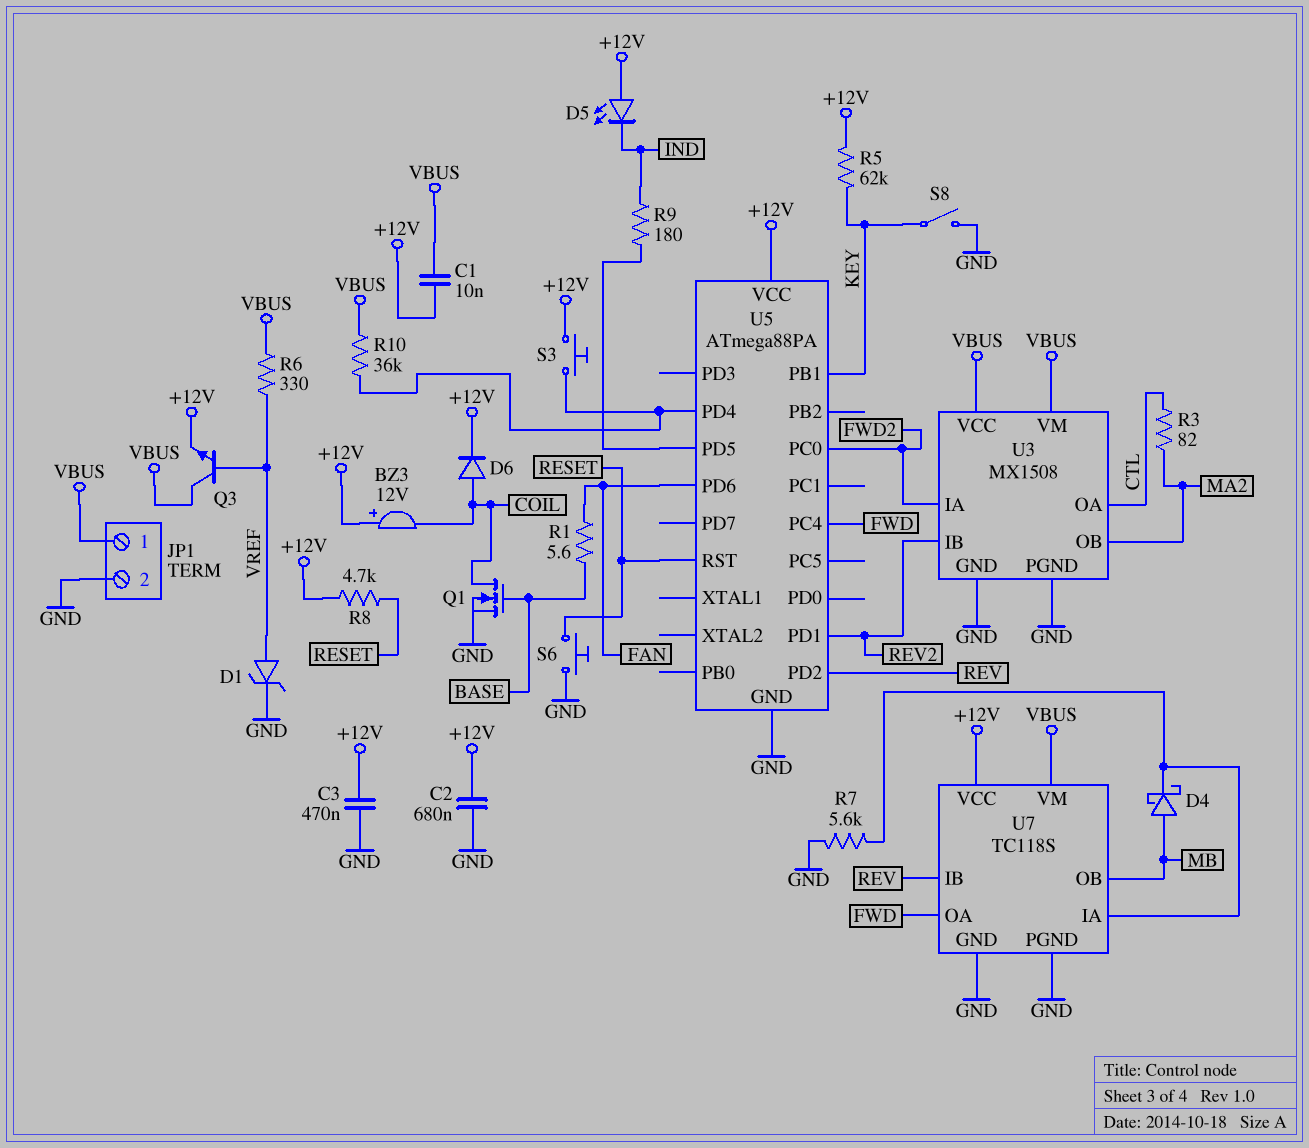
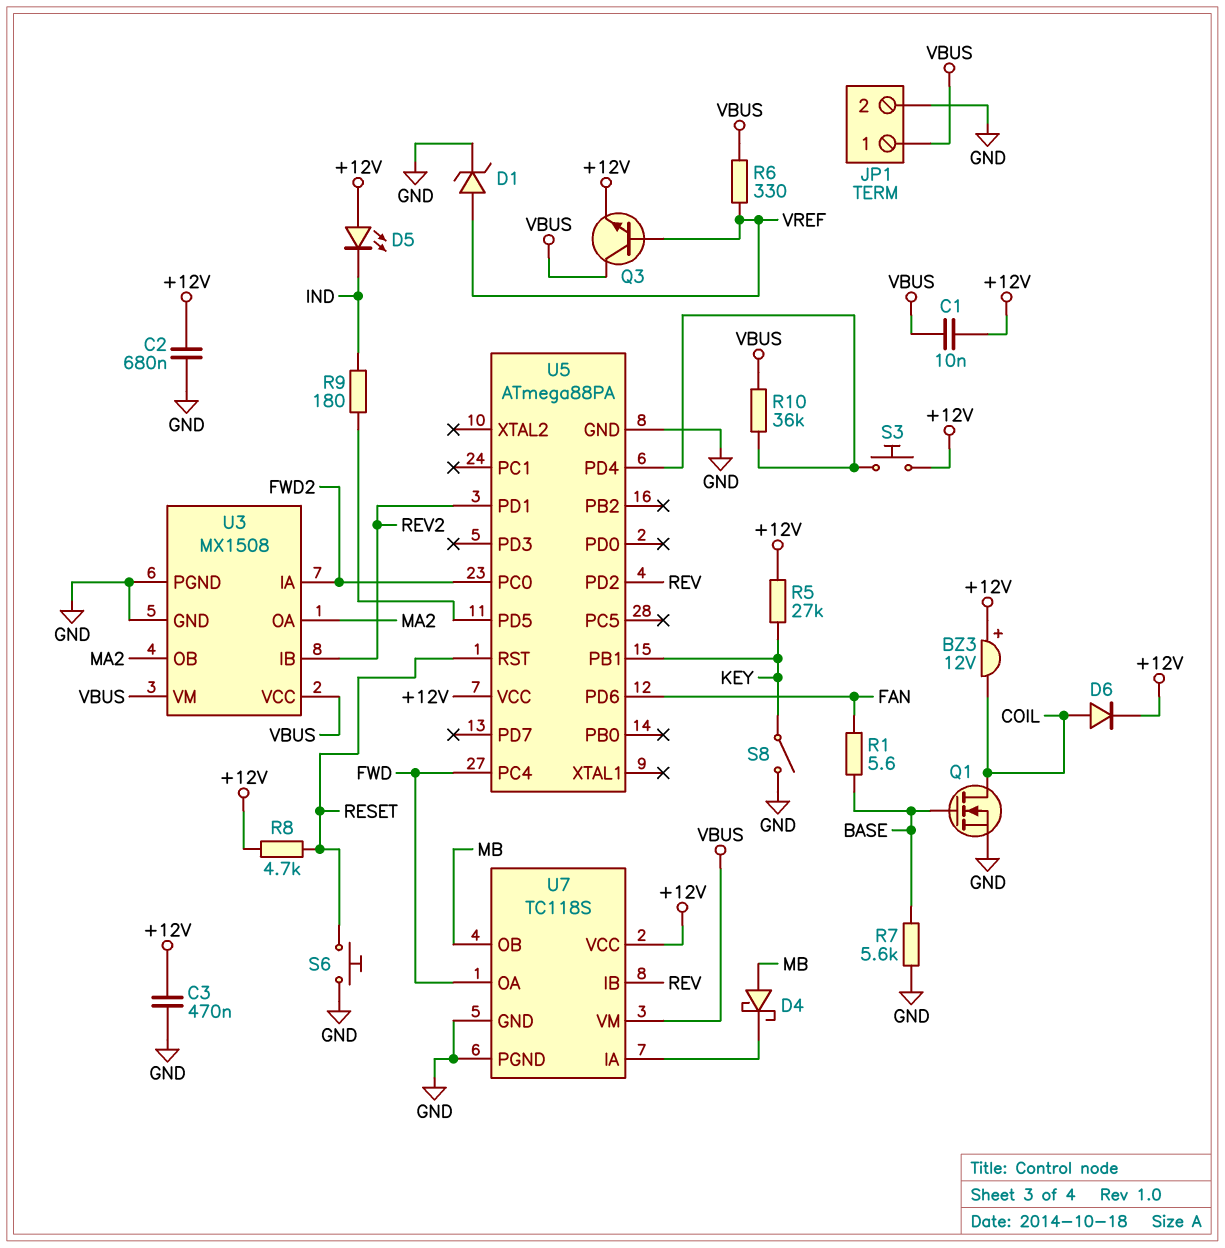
R3: 82 (CTL, MA2) -> none
R5: 62k (+12V, KEY) -> 27k (+12V, KEY)
R7: 5.6k (GND, U7/IA) -> 5.6k (BASE, GND)
U3 pin OA: CTL -> MA2

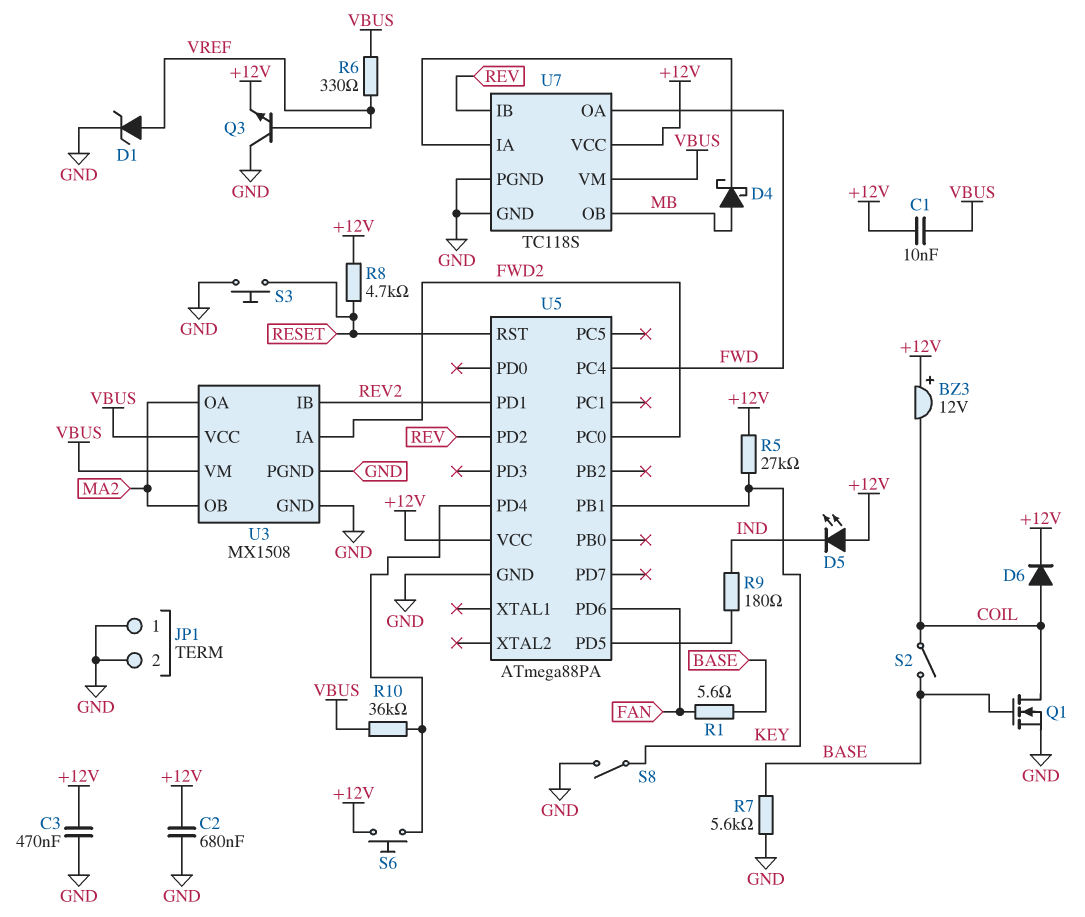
JP1 pin 1: VBUS -> GND
Q3: NPN (B VREF, C VBUS, E +12V) -> NPN (B VREF, C GND, E +12V)
S2: none -> switch (BASE, COIL)
S3: button (+12V, U5/PD4) -> button (GND, RESET)
S6: button (GND, RESET) -> button (+12V, U5/PD4)

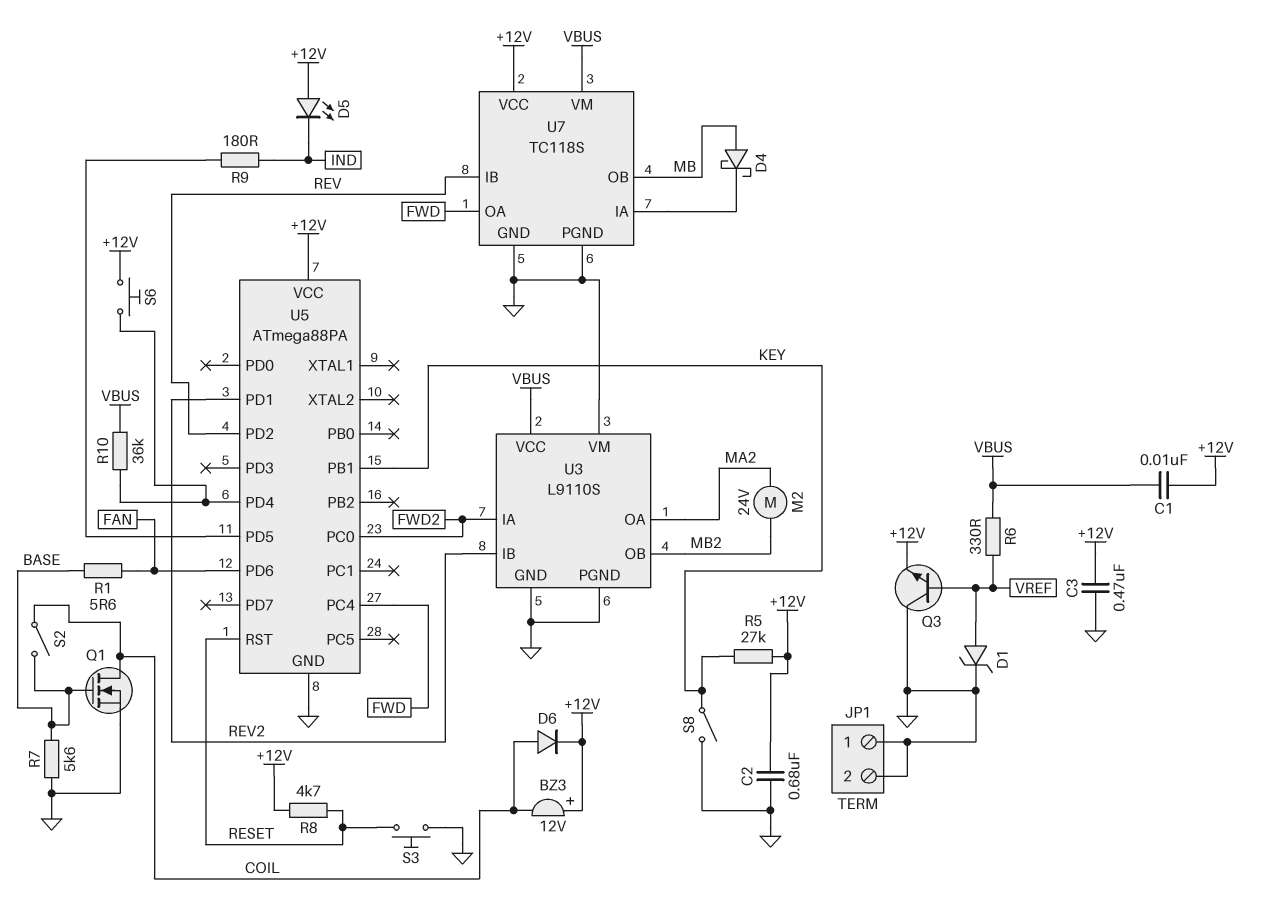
M2: none -> motor 24V (MA2, MB2)
U3: MX1508 -> L9110S
U3 pin OB: MA2 -> MB2
U3 pin VM: VBUS -> GND

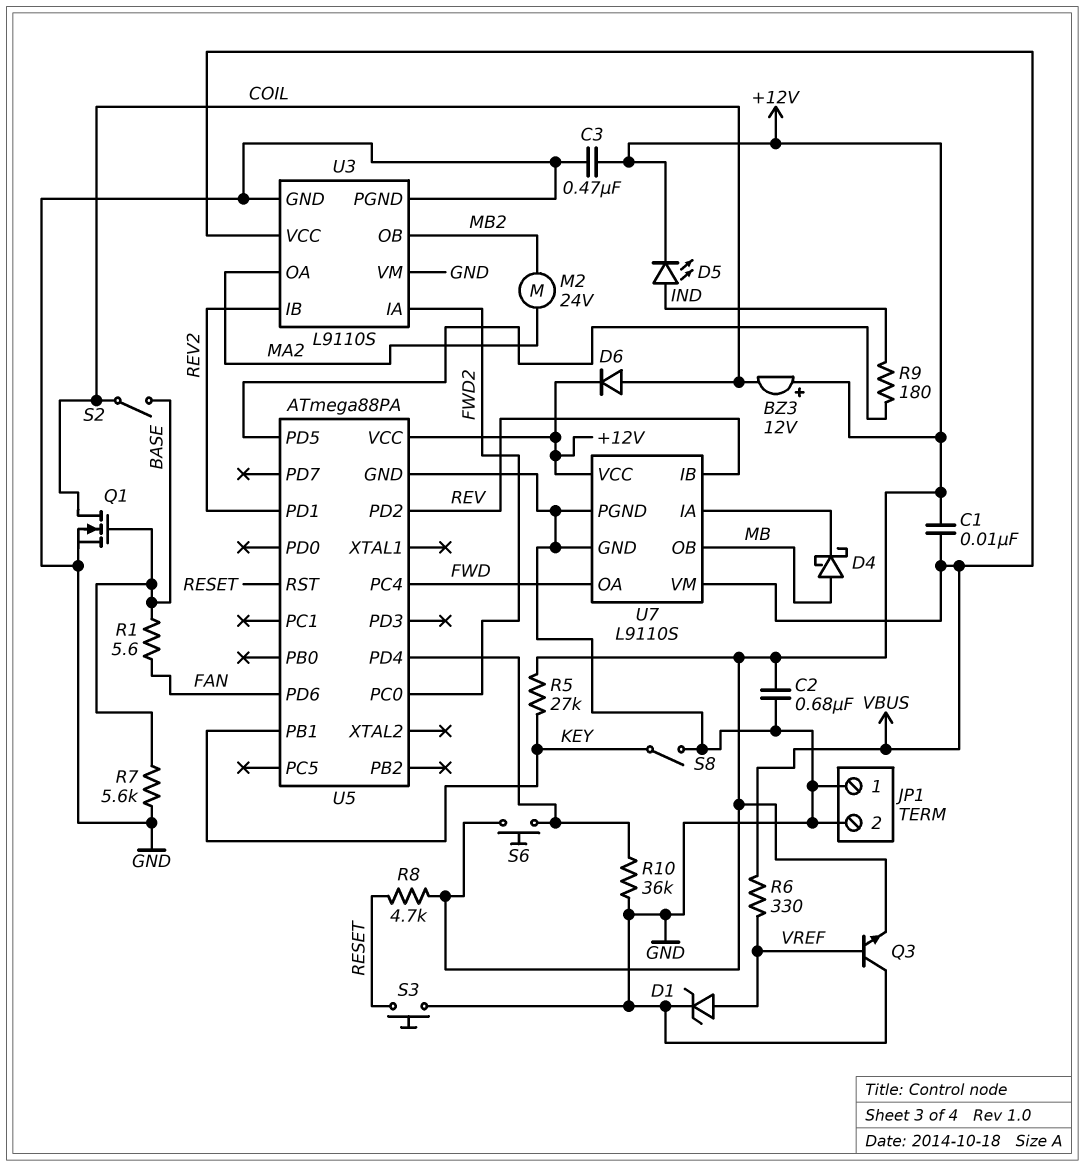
D5: LED (A +12V, K IND) -> LED (A IND, K +12V)
R10: 36k (U5/PD4, VBUS) -> 36k (GND, U5/PD4)
U7: TC118S -> L9110S

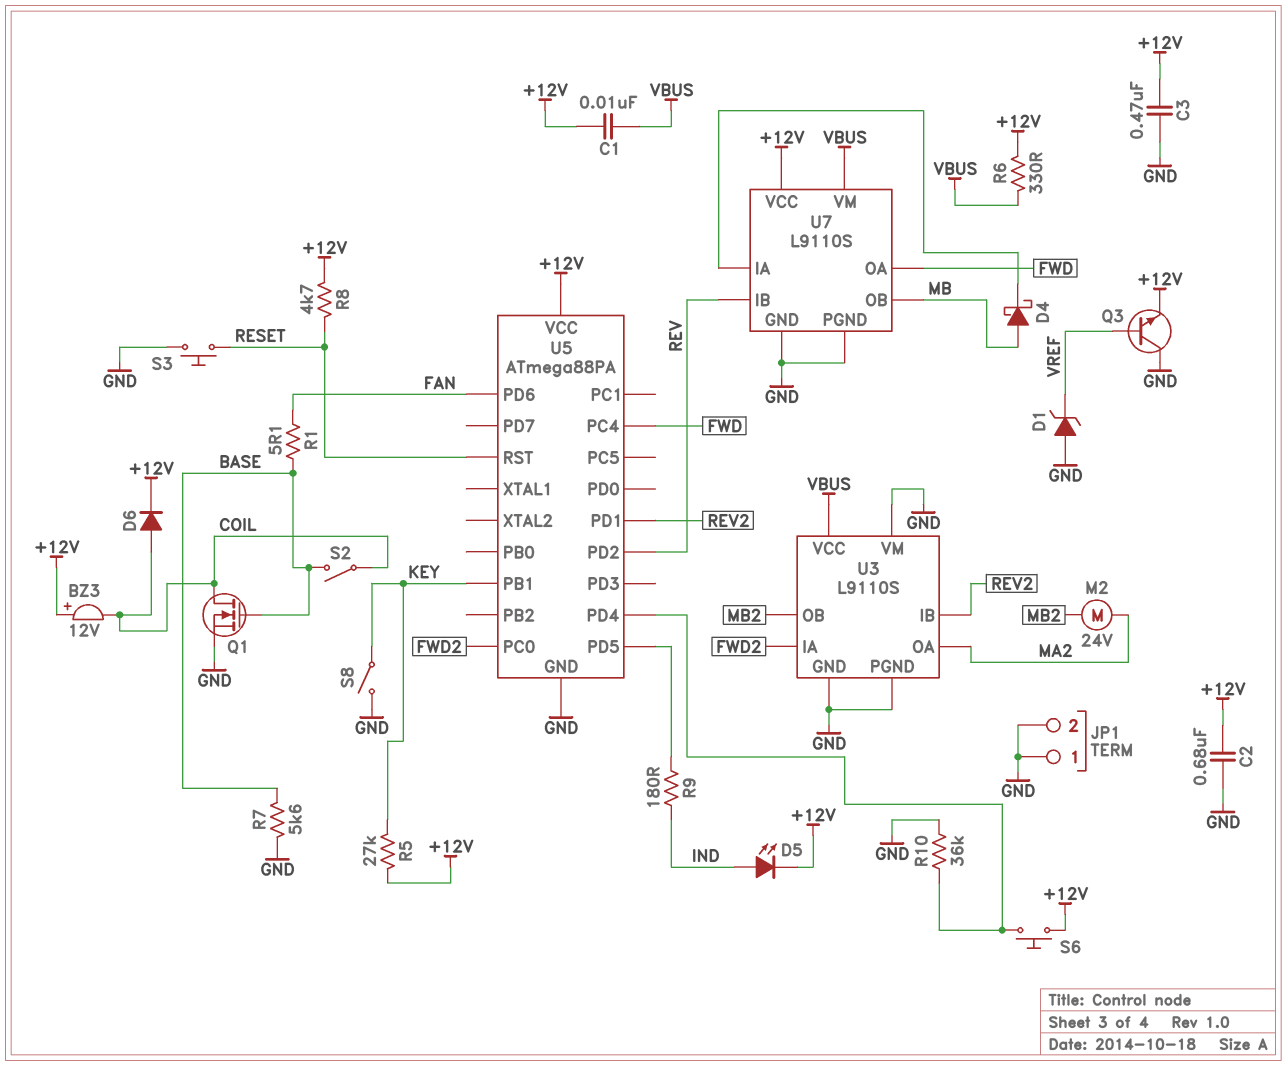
D1: zener (A VREF, K GND) -> zener (A GND, K VREF)
R1: 5.6 (BASE, FAN) -> 5.1 (BASE, FAN)
R6: 330 (VBUS, VREF) -> 330 (+12V, VBUS)

